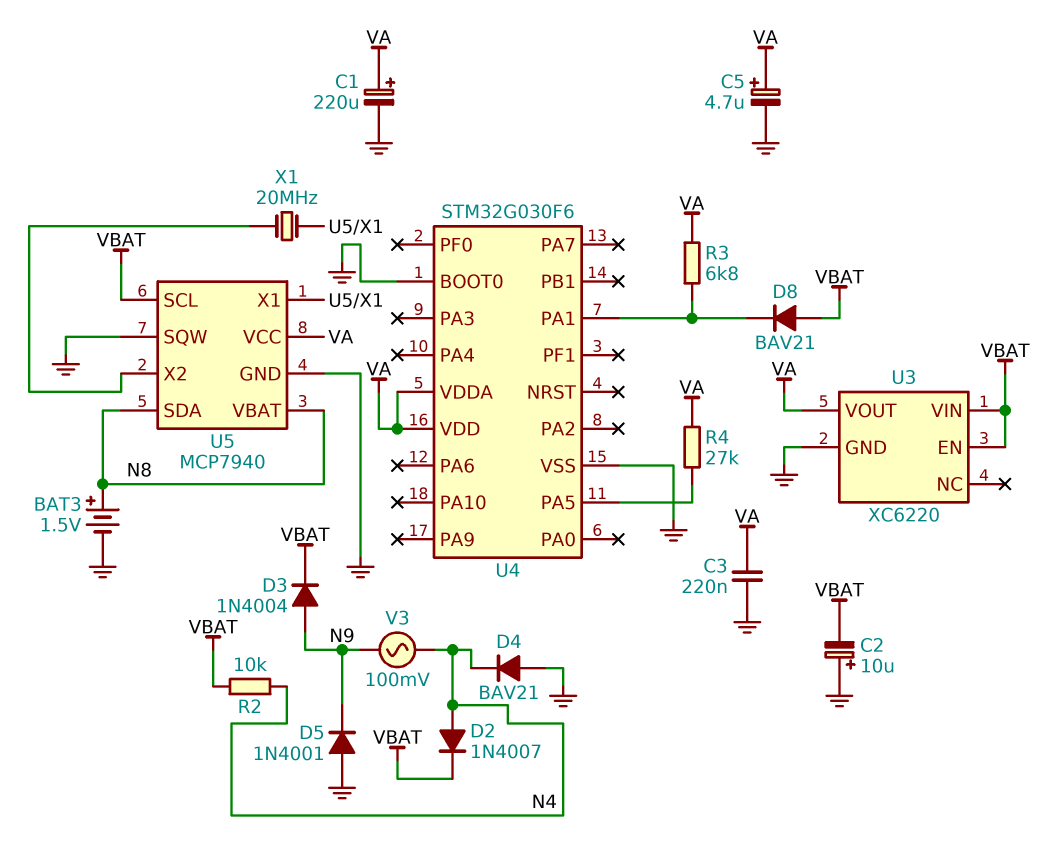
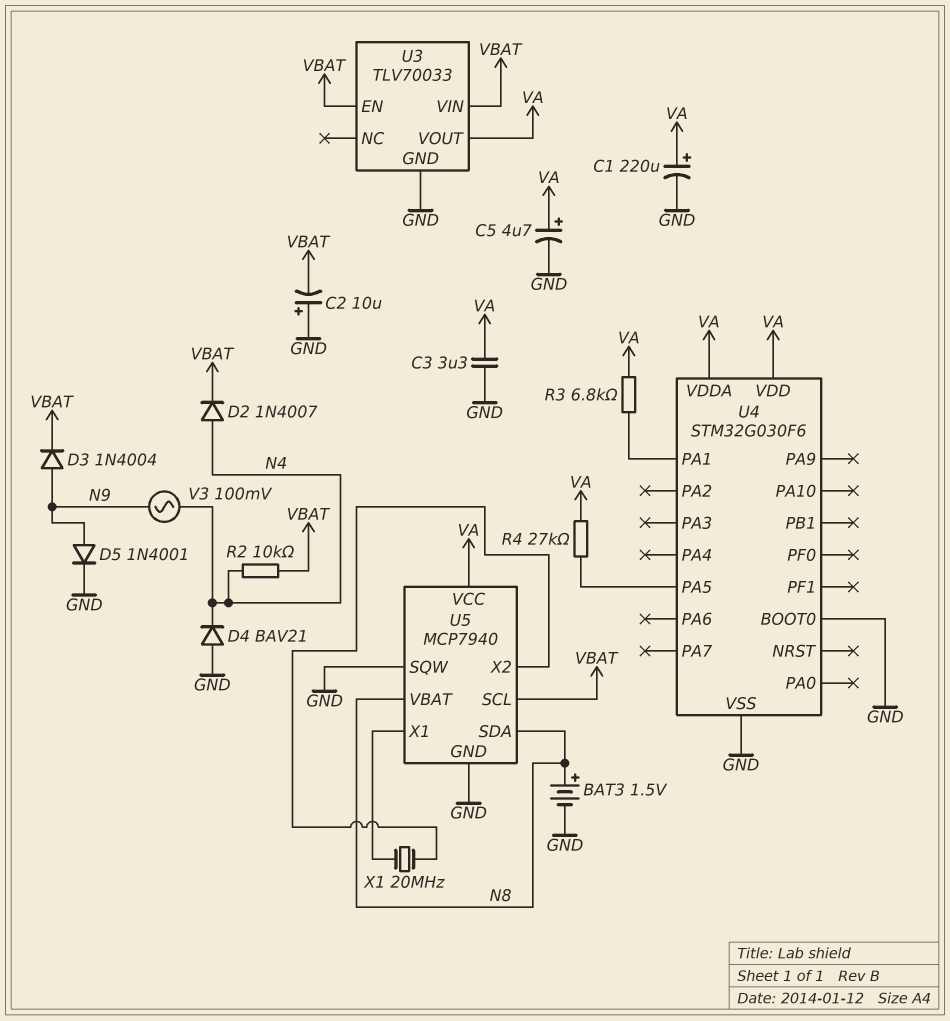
C3: 220nF (GND, VA) -> 3.3uF (GND, VA)
D5: diode 1N4001 (A GND, K N9) -> diode 1N4001 (A N9, K GND)
D8: diode BAV21 (A VBAT, K U4/PA1) -> none
U3: XC6220 -> TLV70033

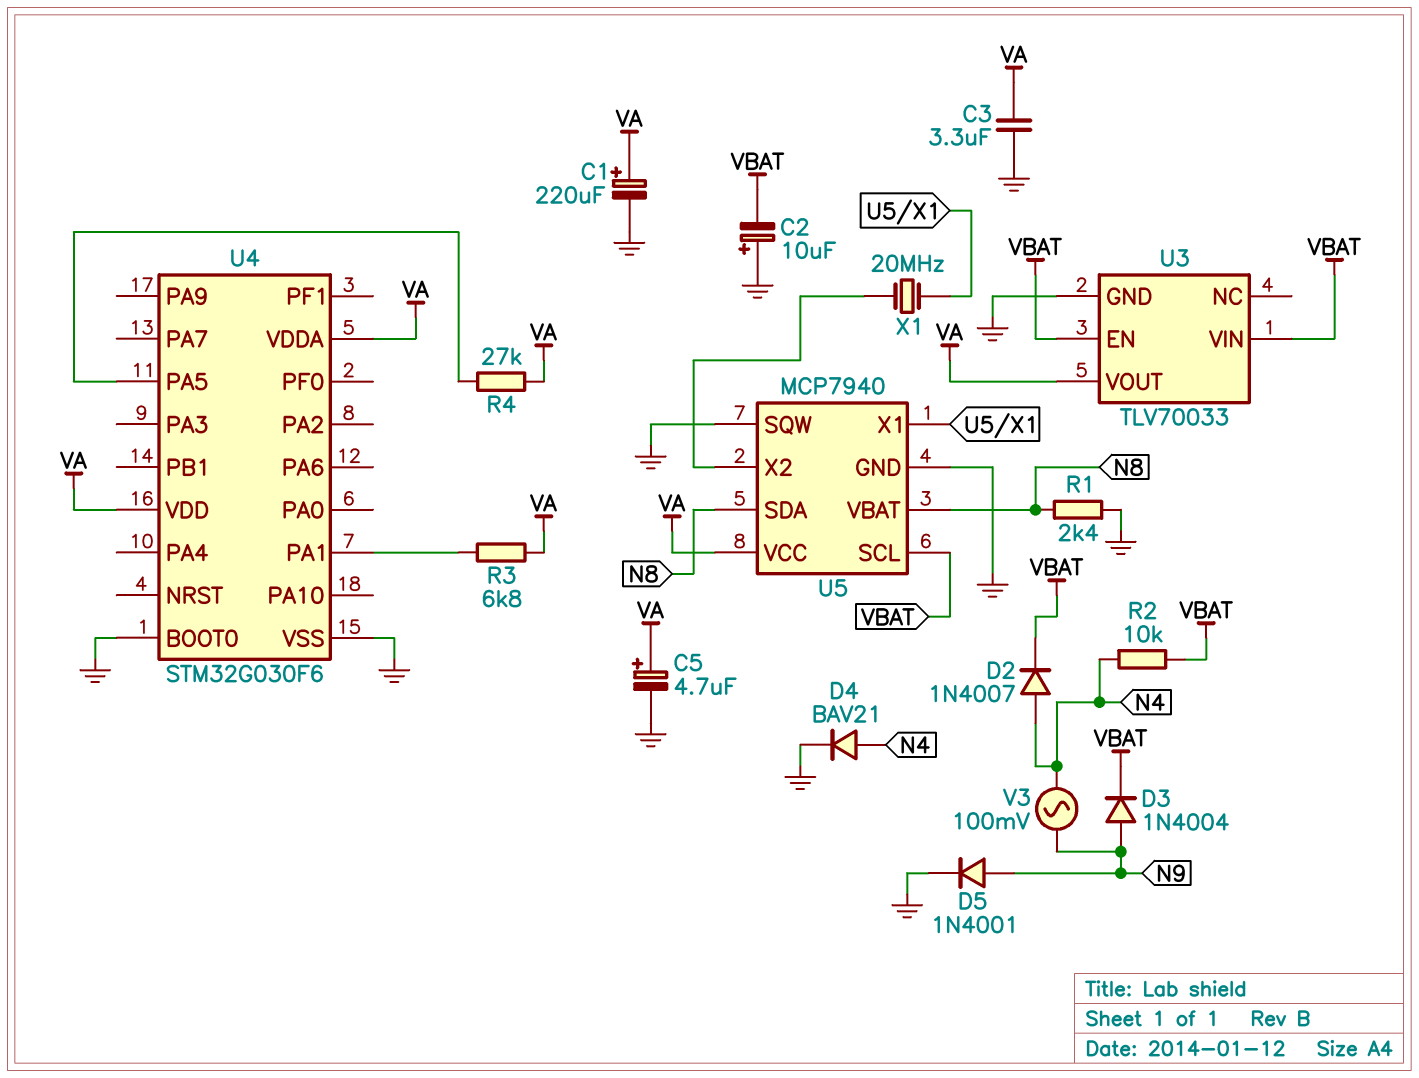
BAT3: 1.5V (plus N8, minus GND) -> none
D4: diode BAV21 (A GND, K N4) -> diode BAV21 (A N4, K GND)
R1: none -> 2.4k (GND, N8)

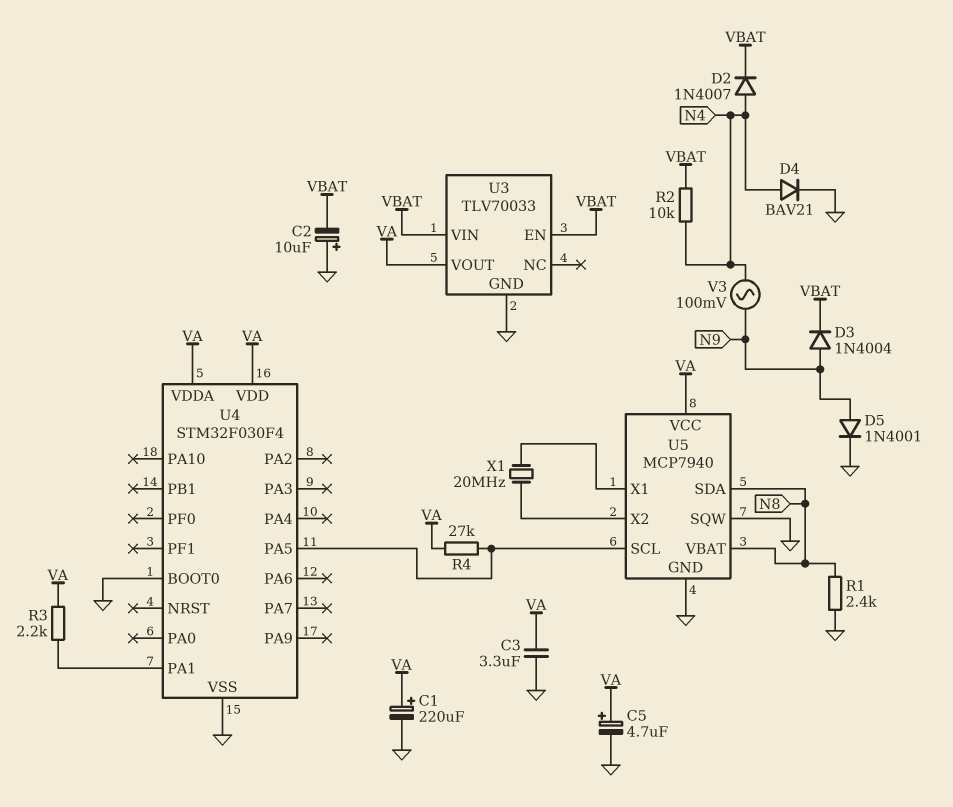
R3: 6.8k (U4/PA1, VA) -> 2.2k (U4/PA1, VA)
U4: STM32G030F6 -> STM32F030F4
U5 pin SCL: VBAT -> U4/PA5

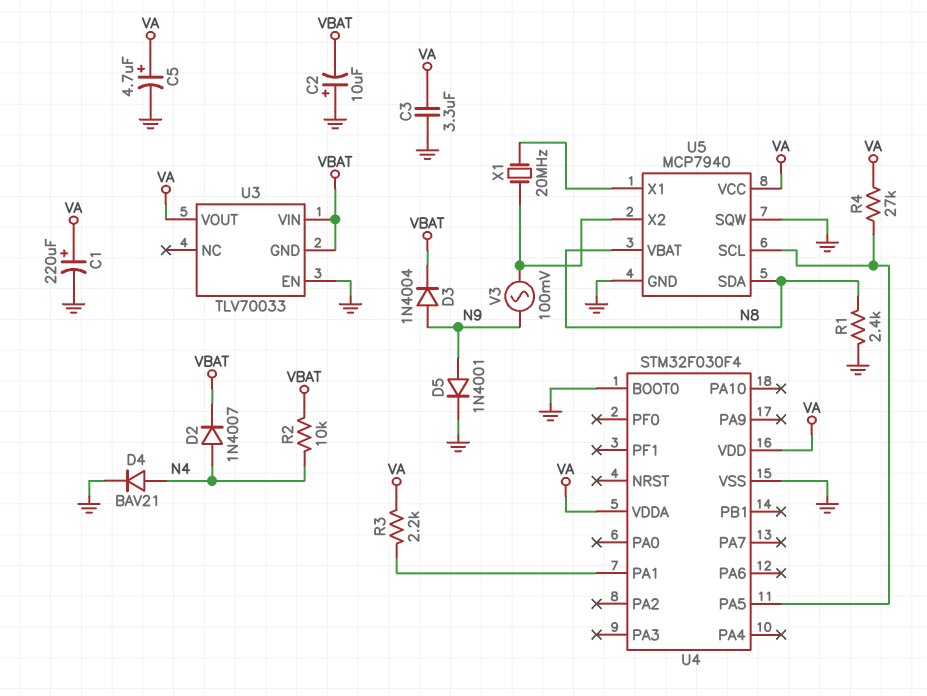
U3 pin EN: VBAT -> GND
U3 pin GND: GND -> VBAT
V3: AC 100mV (N4, N9) -> AC 100mV (N9, U5/X2)

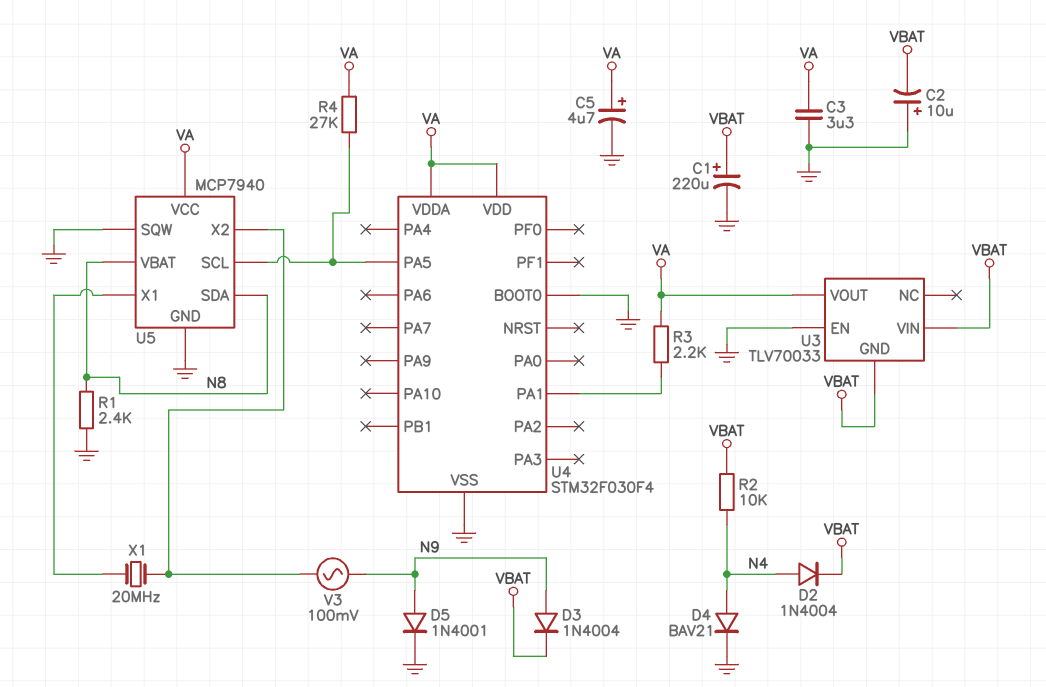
C1: 220uF (plus VA, minus GND) -> 220uF (plus VBAT, minus GND)
D2: diode 1N4007 (A N4, K VBAT) -> diode 1N4004 (A N4, K VBAT)

